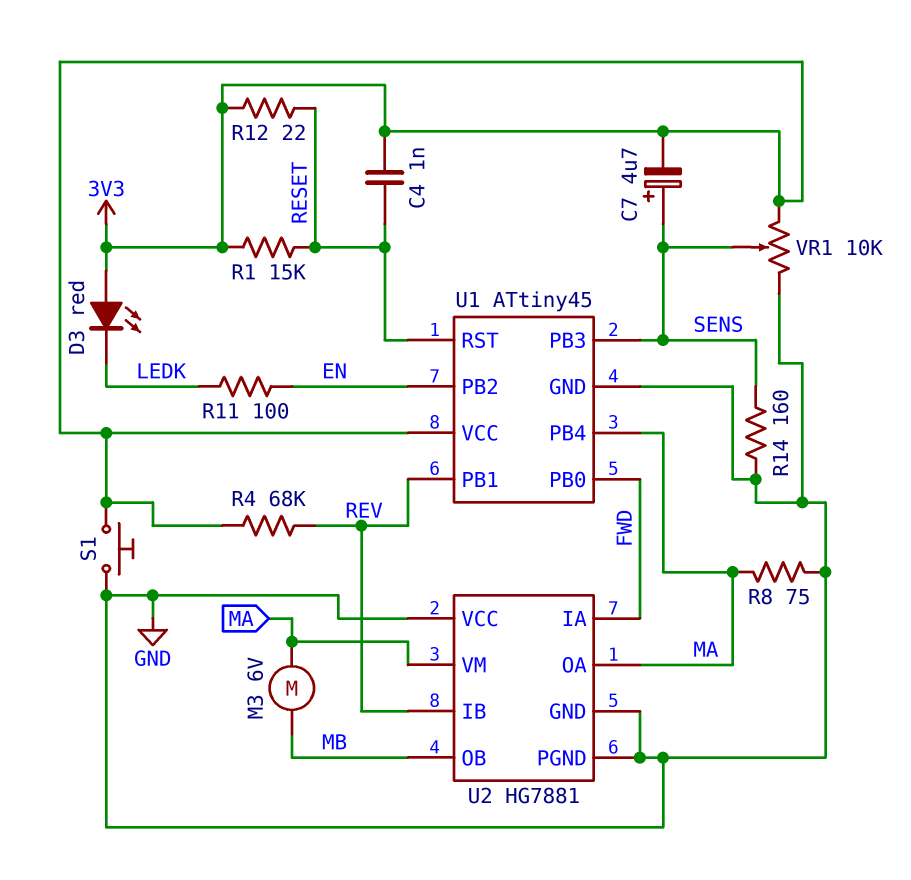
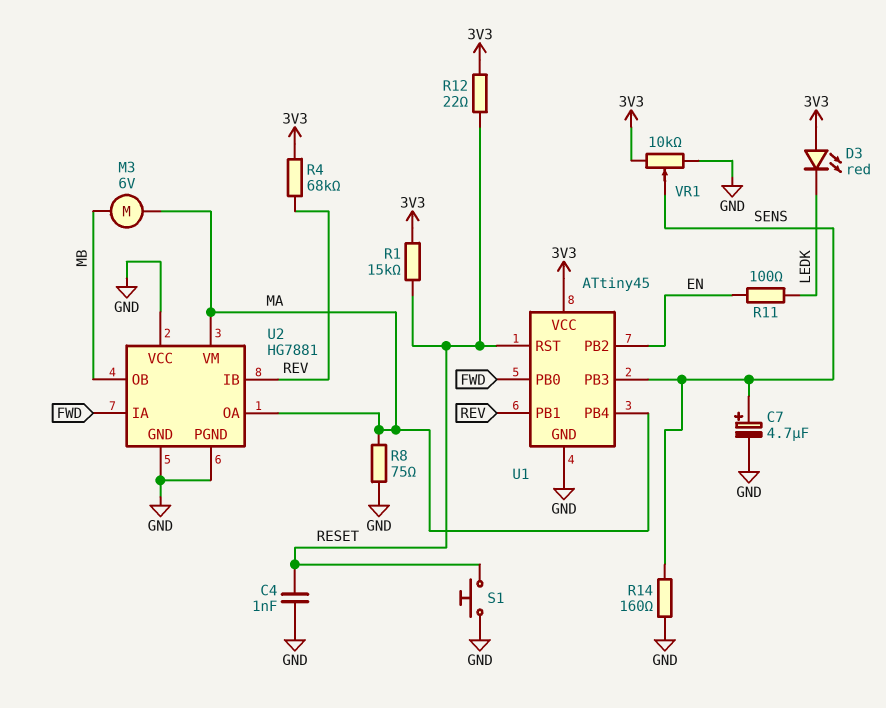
C4: 1nF (3V3, RESET) -> 1nF (GND, RESET)
C7: 4.7uF (plus SENS, minus 3V3) -> 4.7uF (plus SENS, minus GND)
S1: button (3V3, GND) -> button (GND, RESET)

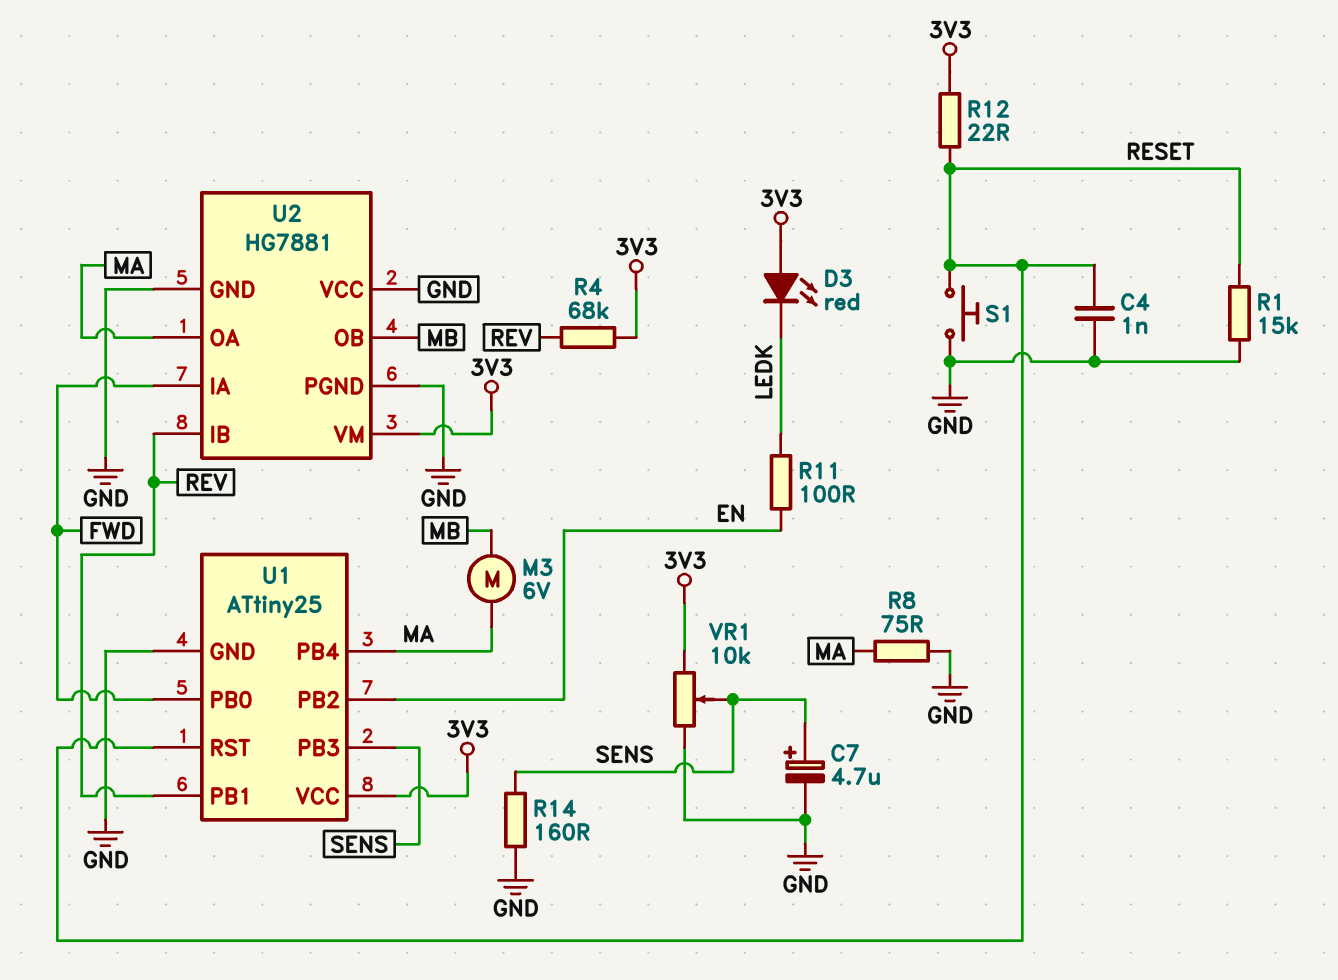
R1: 15k (3V3, RESET) -> 15k (GND, RESET)
U1: ATtiny45 -> ATtiny25
U2 pin VM: MA -> 3V3

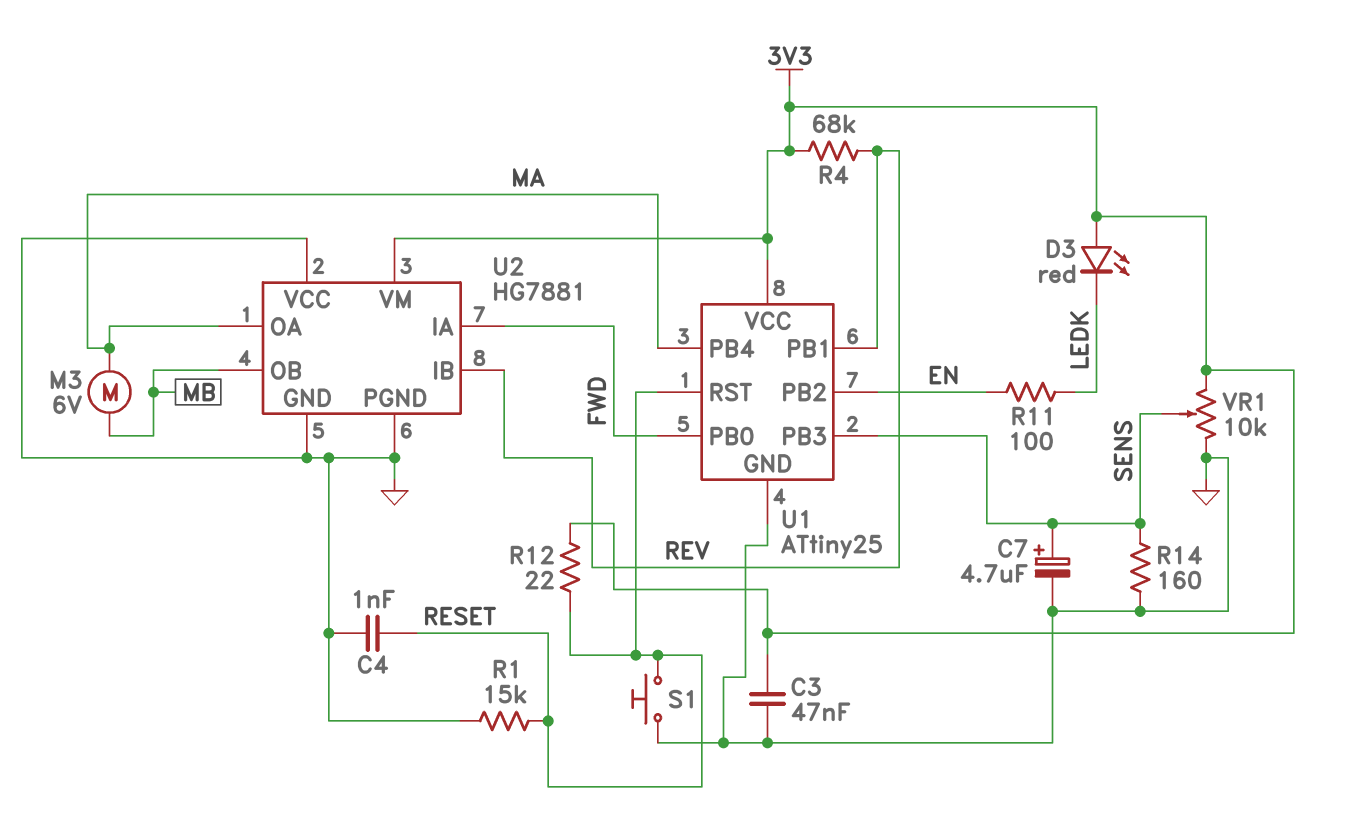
C3: none -> 47nF (3V3, GND)
R8: 75 (GND, MA) -> none

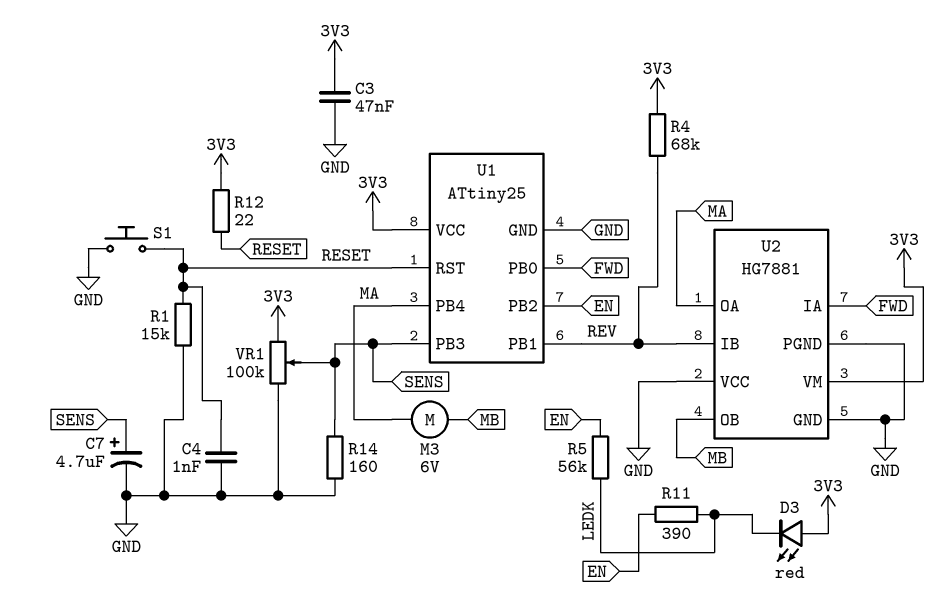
R5: none -> 56k (EN, LEDK)
R11: 100 (EN, LEDK) -> 390 (EN, LEDK)
VR1: 10k (3V3, GND, wiper SENS) -> 100k (3V3, GND, wiper SENS)

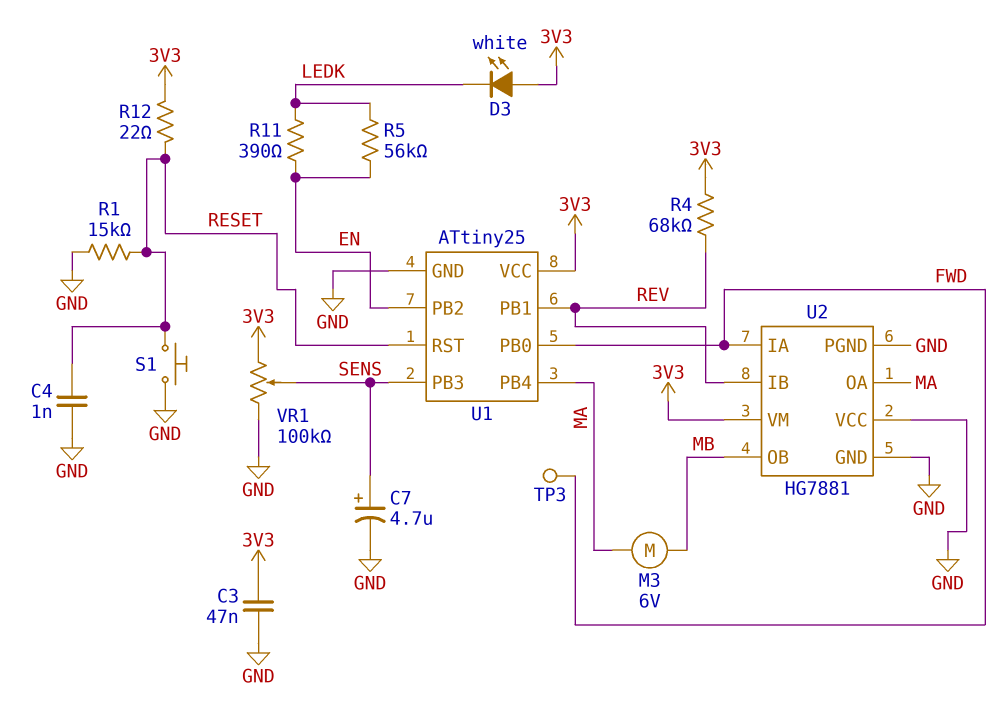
D3: LED red (A 3V3, K LEDK) -> LED white (A 3V3, K LEDK)
R14: 160 (GND, SENS) -> none
TP3: none -> test point (FWD)

